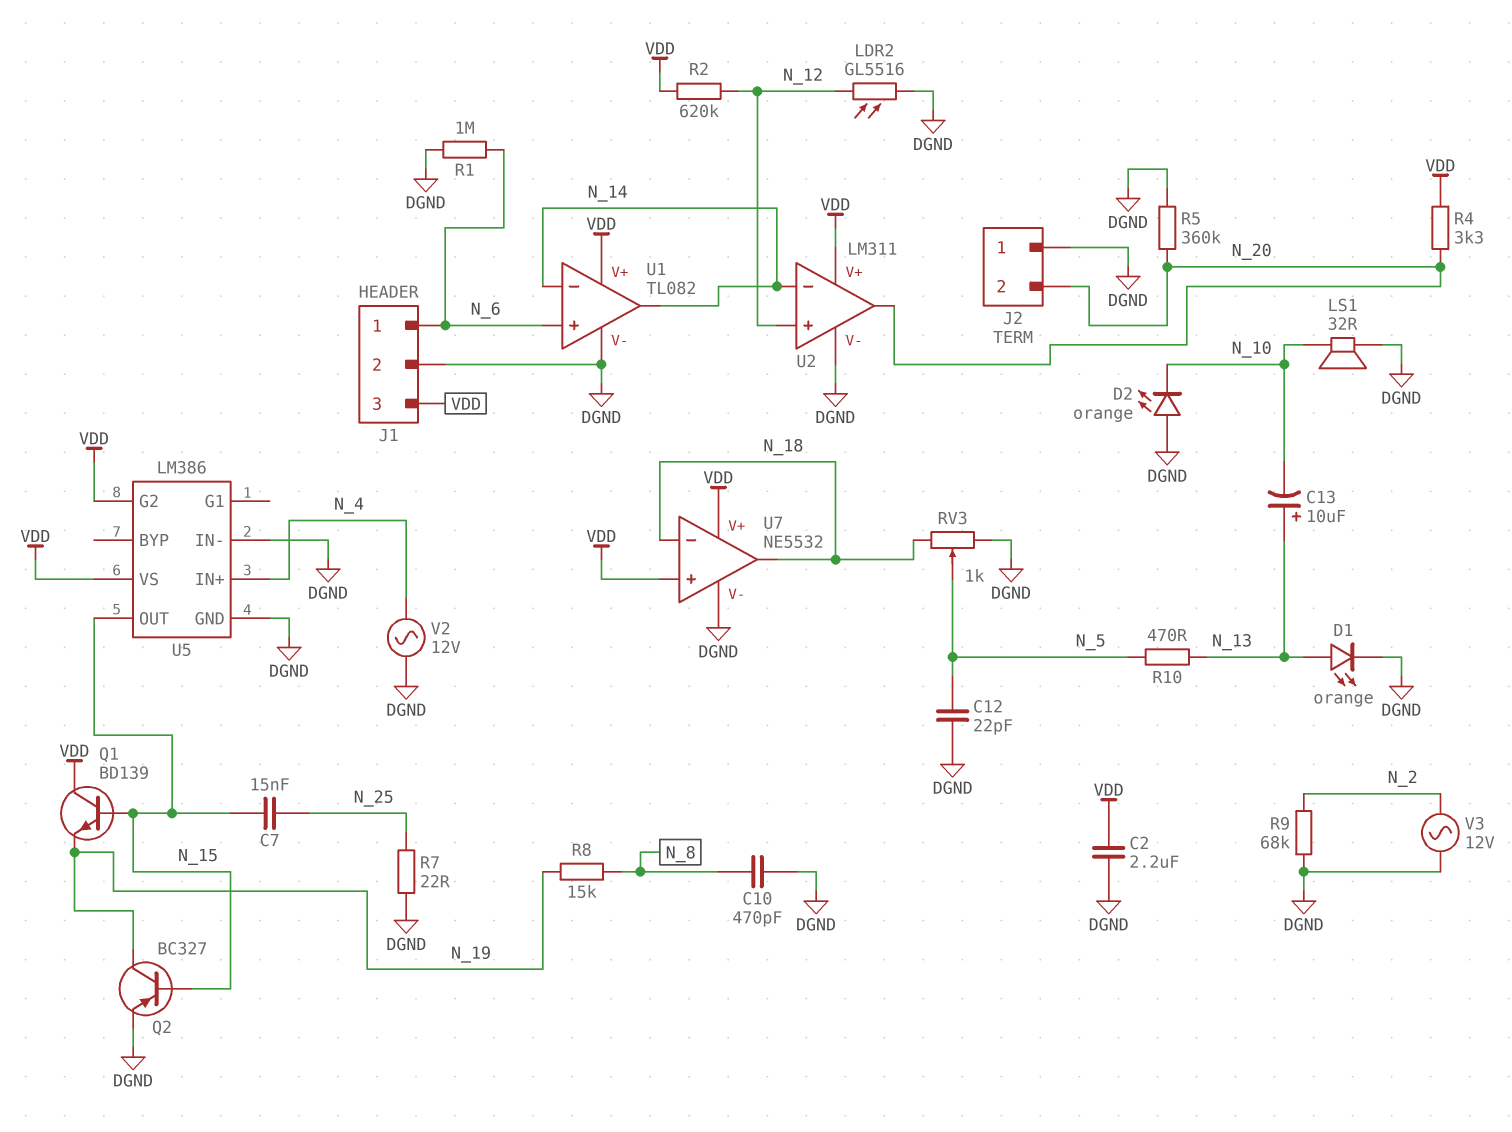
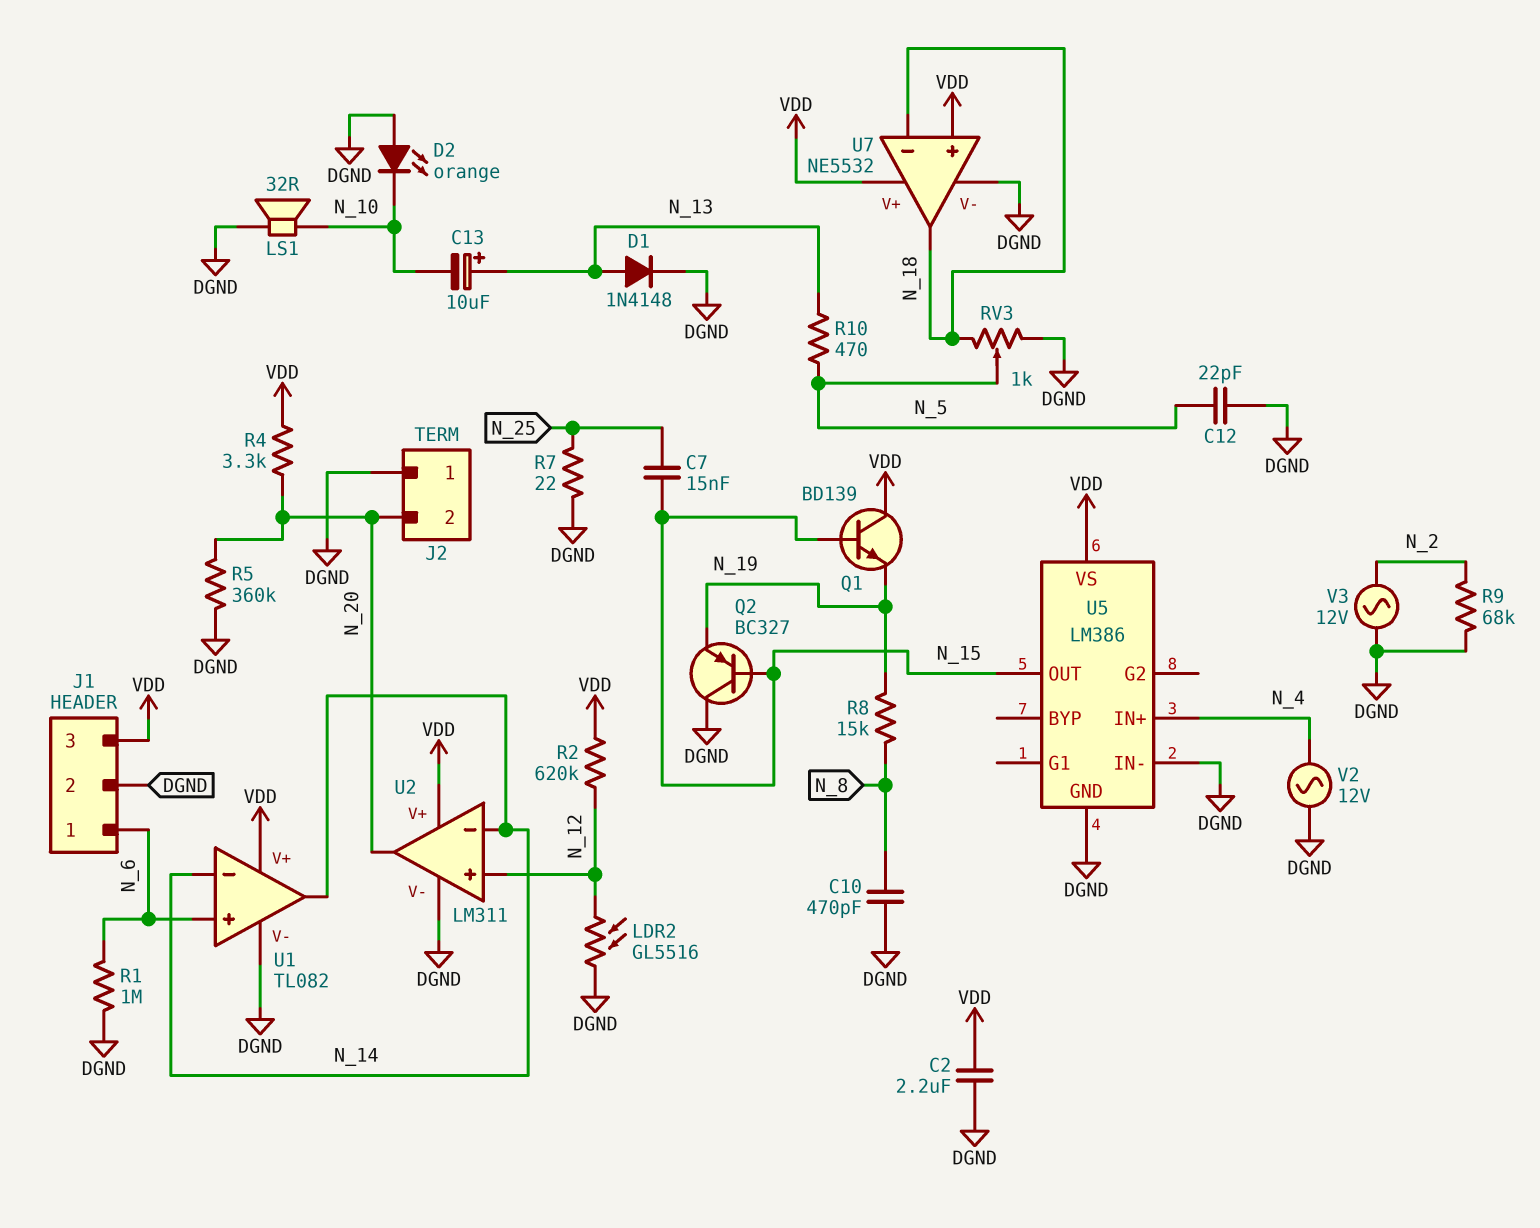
D1: LED orange (A N_13, K DGND) -> diode 1N4148 (A N_13, K DGND)
Q2: PNP BC327 (B N_15, C N_19, E DGND) -> PNP BC327 (B N_15, C DGND, E N_19)
U5 pin G2: VDD -> none

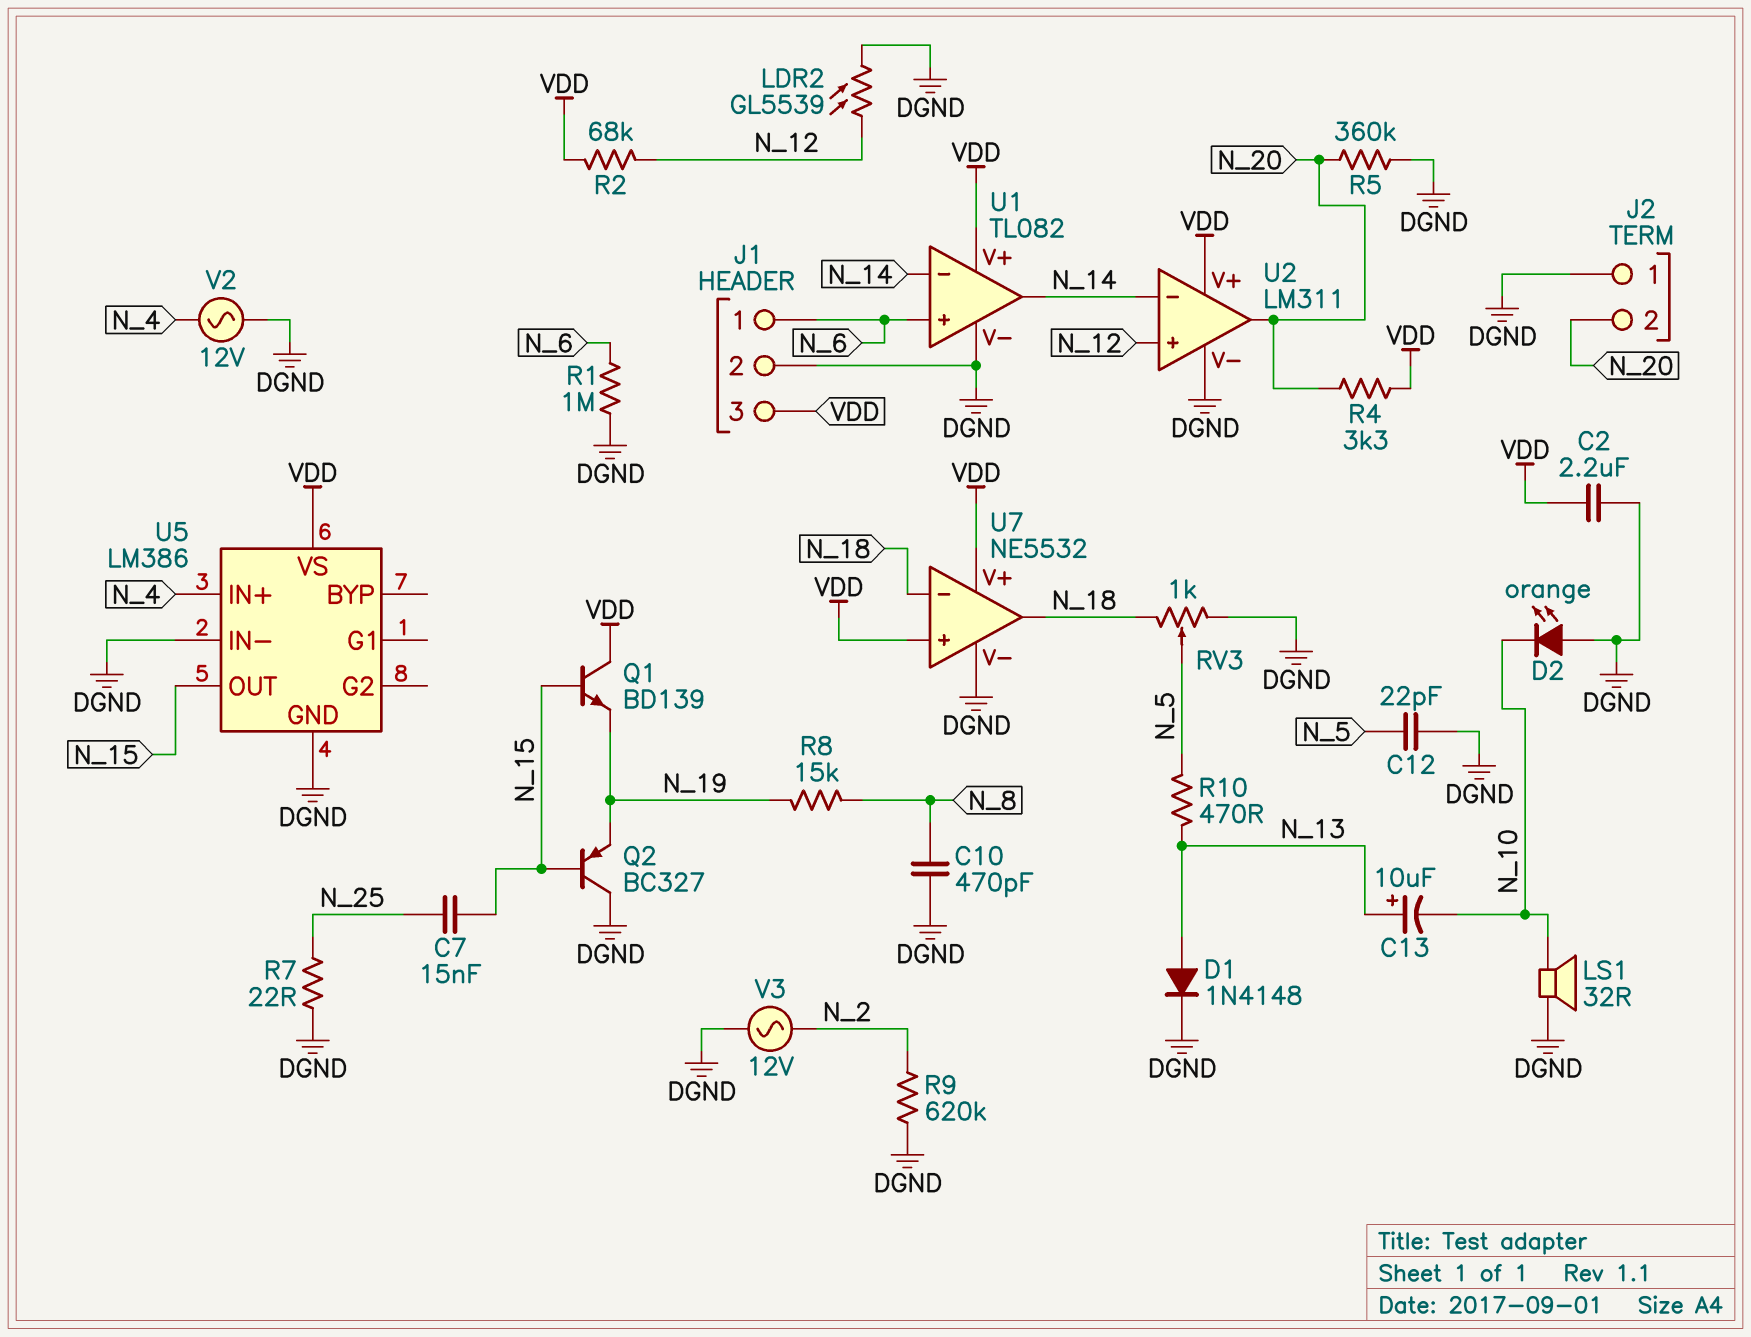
LDR2: GL5516 (DGND, N_12) -> GL5539 (DGND, N_12)
R2: 620k (N_12, VDD) -> 68k (N_12, VDD)
R9: 68k (DGND, N_2) -> 620k (DGND, N_2)

